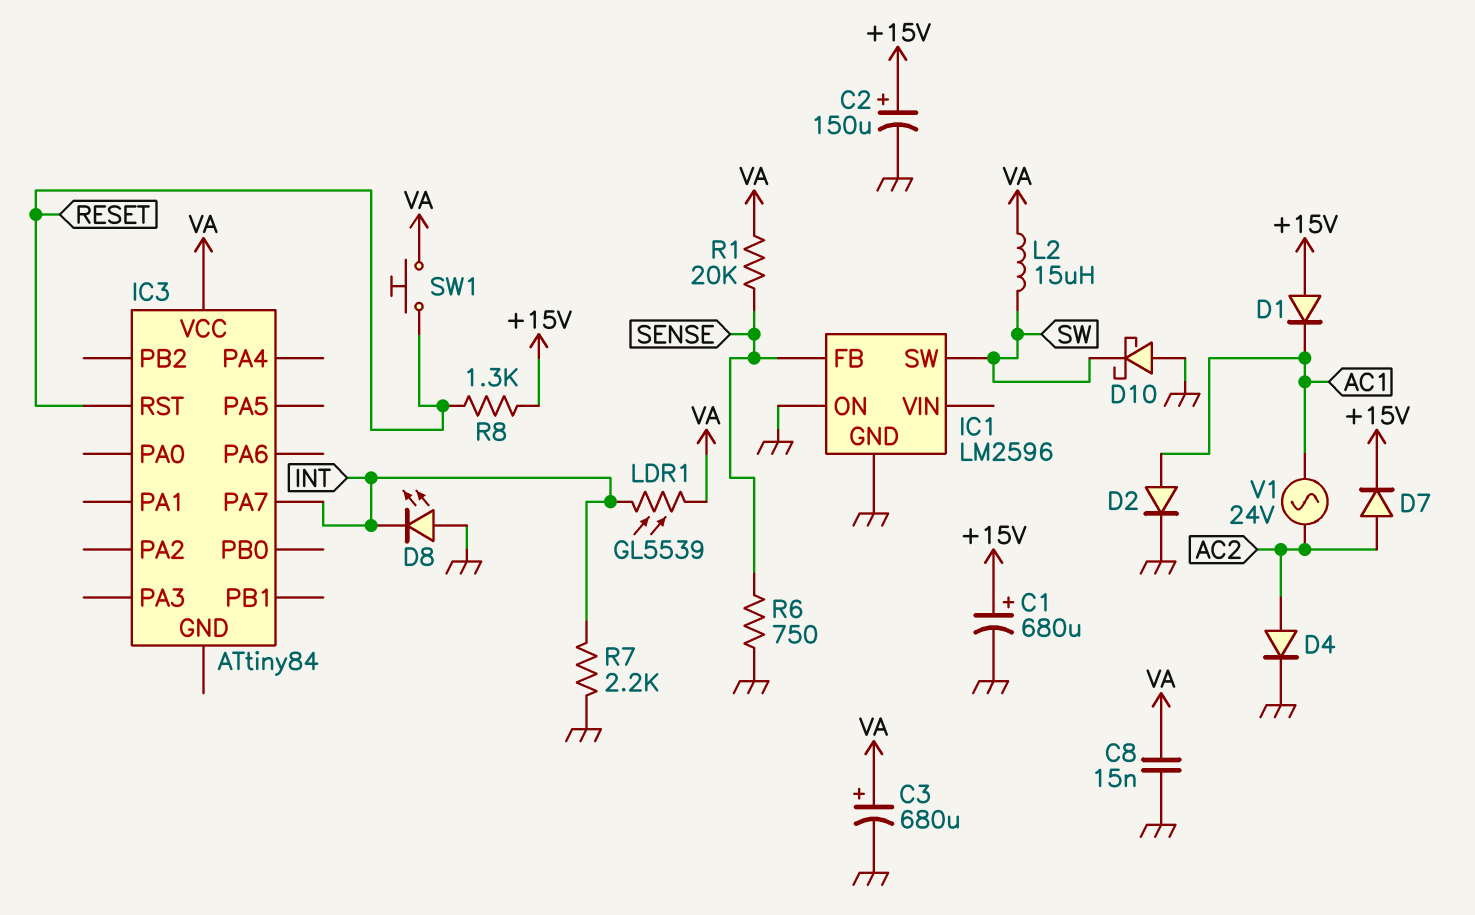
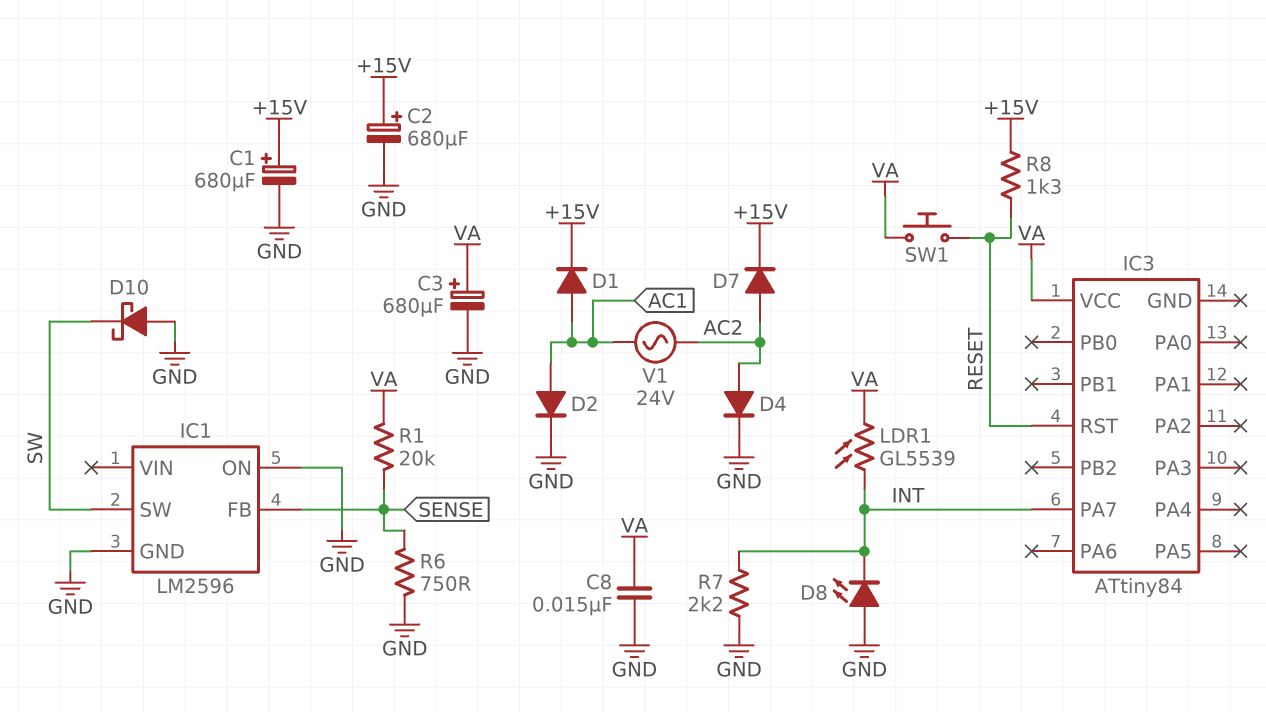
C2: 150uF (plus +15V, minus GND) -> 680uF (plus +15V, minus GND)
D1: diode (A +15V, K AC1) -> diode (A AC1, K +15V)
L2: 15uH (SW, VA) -> none

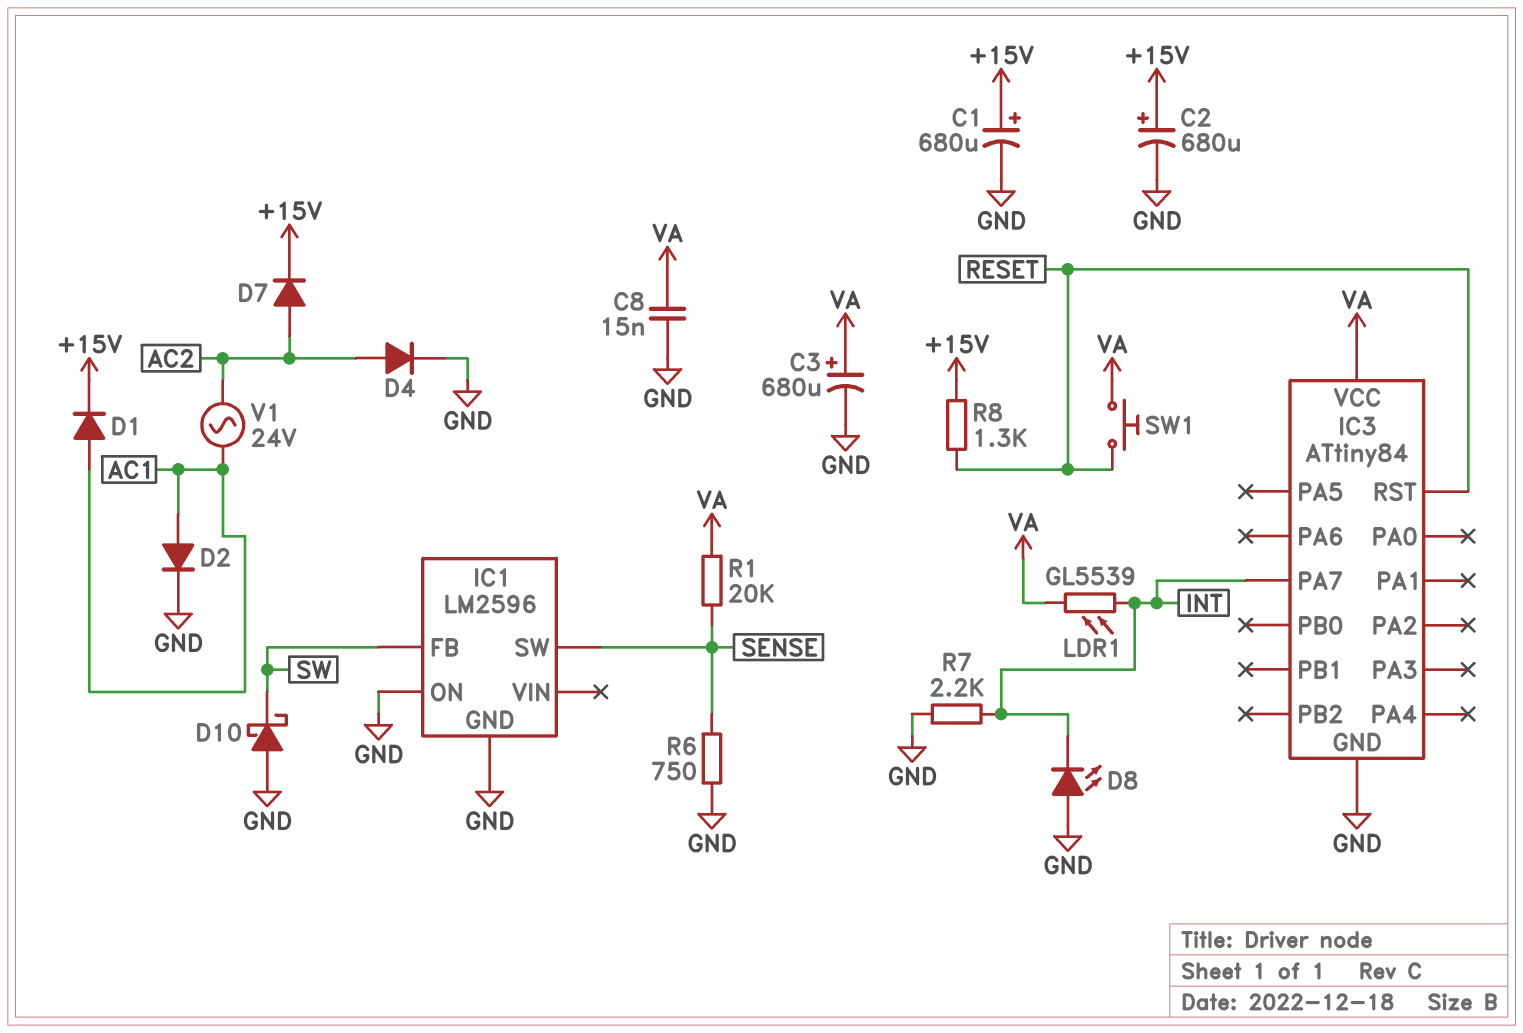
IC1 pin FB: SENSE -> SW
IC1 pin SW: SW -> SENSE
IC3 pin GND: none -> GND

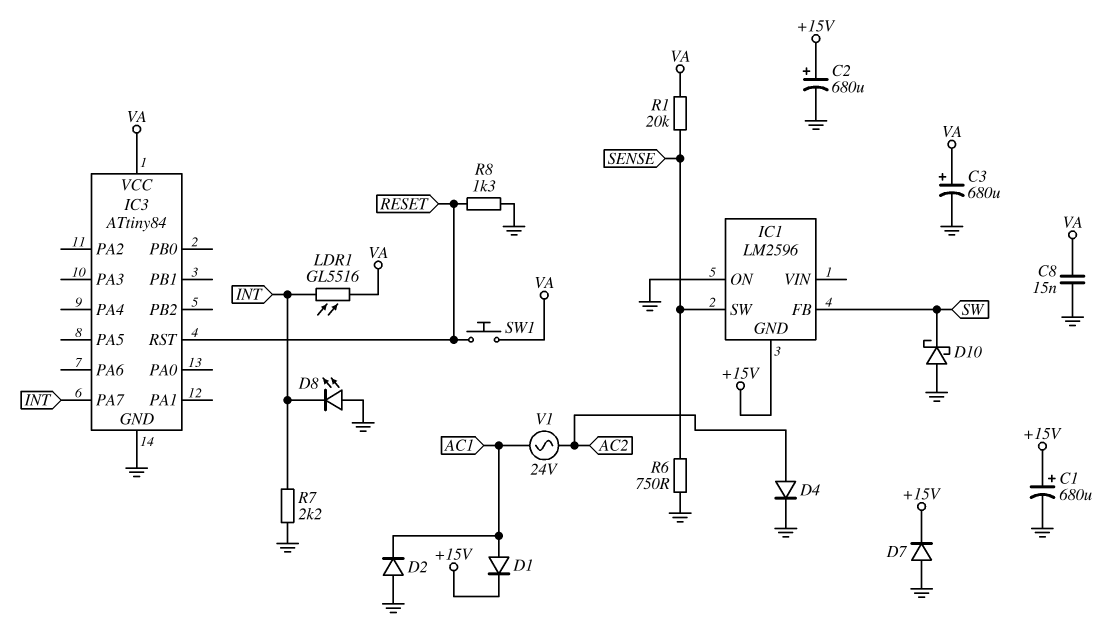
D2: diode (A AC1, K GND) -> diode (A GND, K AC1)
D7: diode (A AC2, K +15V) -> diode (A GND, K +15V)
IC1 pin GND: GND -> +15V
LDR1: GL5539 (INT, VA) -> GL5516 (INT, VA)
R8: 1.3k (+15V, RESET) -> 1.3k (GND, RESET)

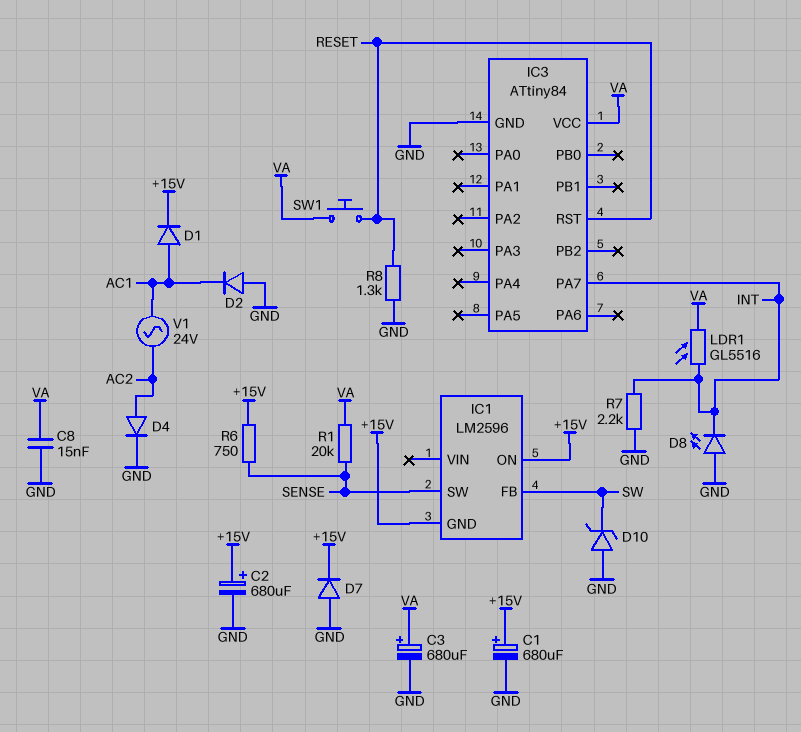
D10: schottky (A GND, K SW) -> zener (A GND, K SW)
IC1 pin ON: GND -> +15V
R6: 750 (GND, SENSE) -> 750 (+15V, SENSE)

